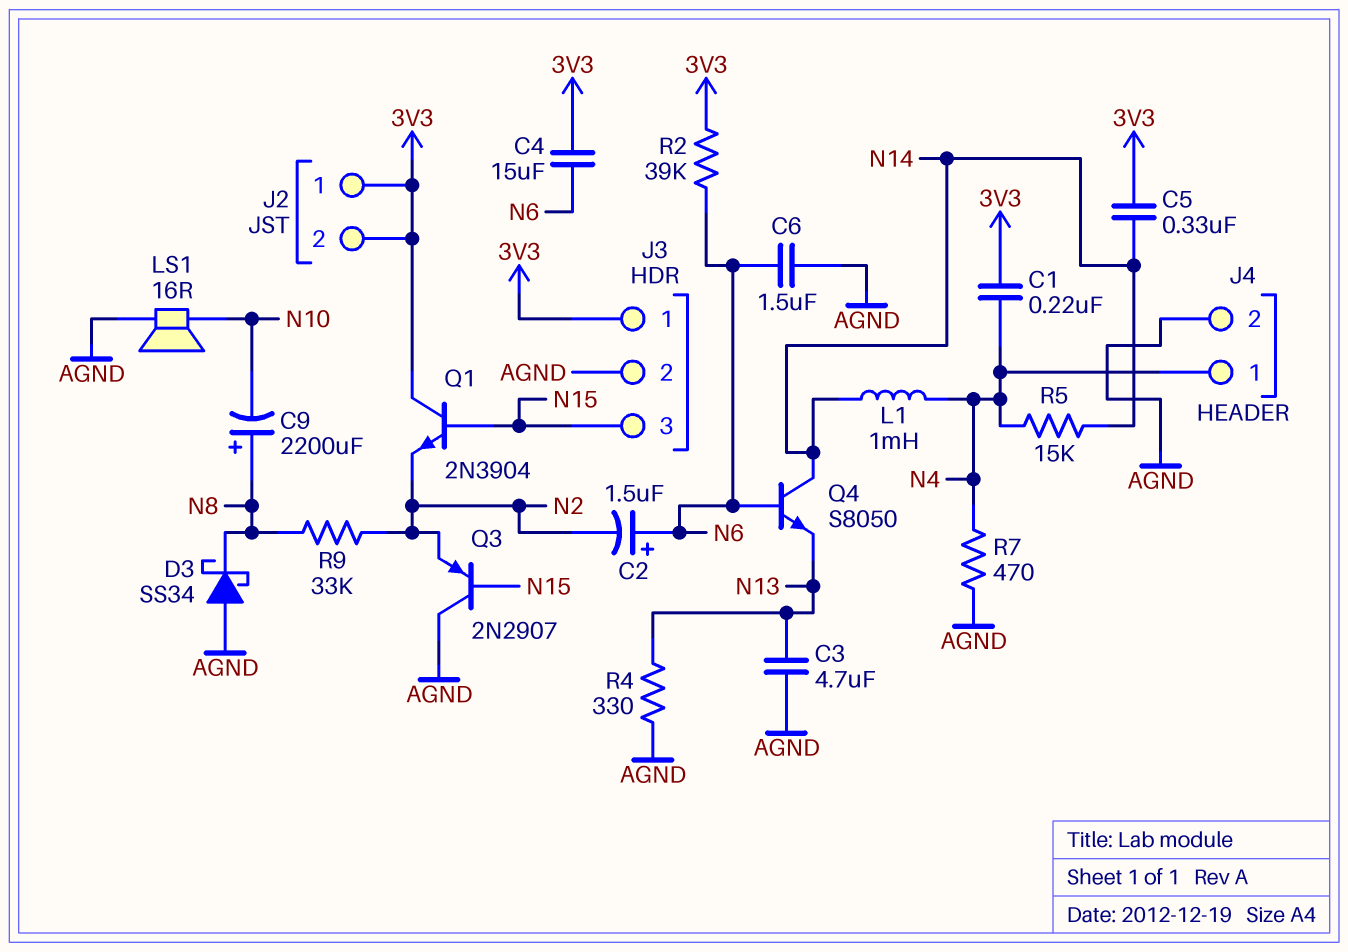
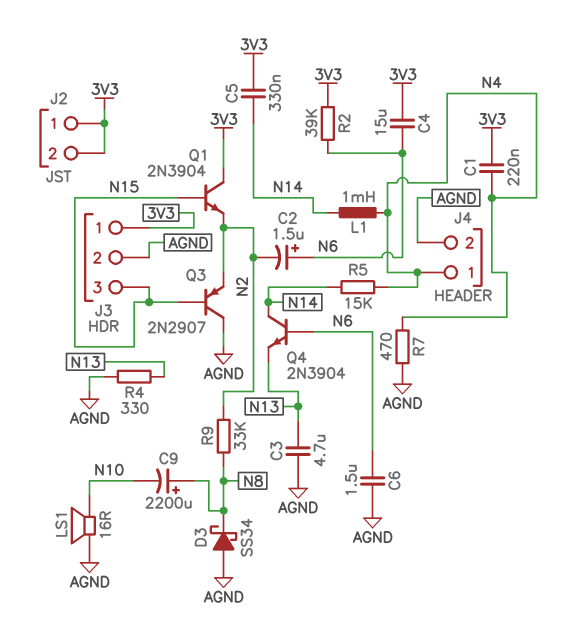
Q4: NPN S8050 (B N6, C N14, E N13) -> NPN 2N3904 (B N6, C N14, E N13)

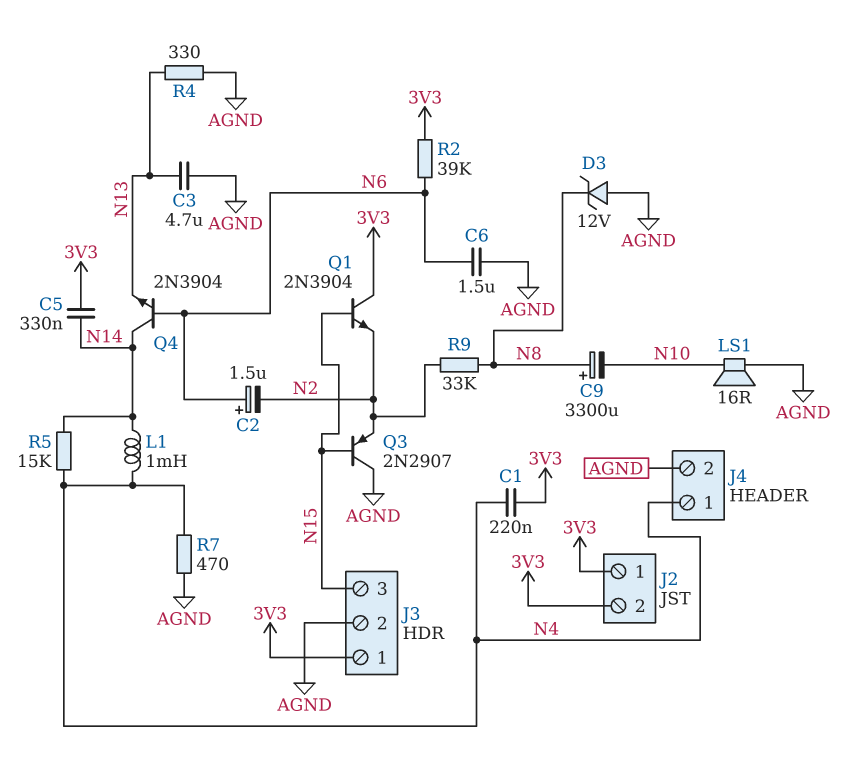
C4: 15uF (3V3, N6) -> none
C9: 2200uF (plus N8, minus N10) -> 3300uF (plus N8, minus N10)
D3: schottky SS34 (A AGND, K N8) -> zener 12V (A AGND, K N8)

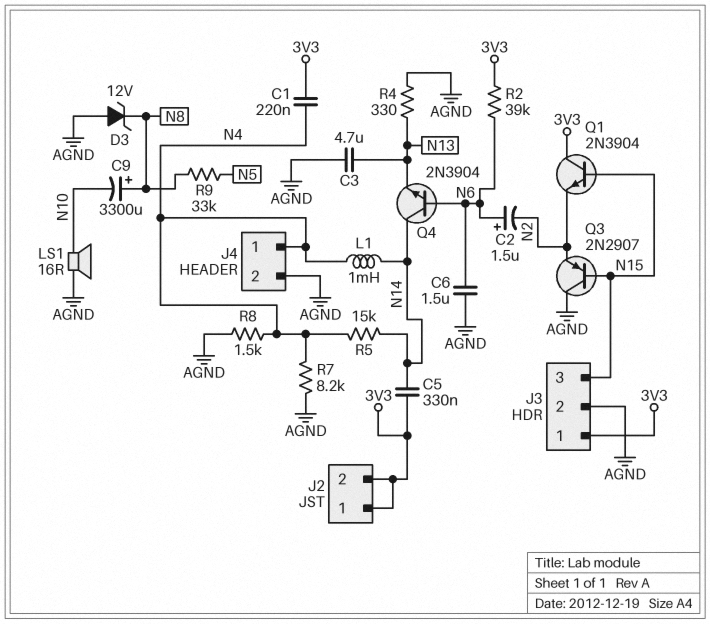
R7: 470 (AGND, N4) -> 8.2k (AGND, N4)
R8: none -> 1.5k (AGND, N4)
R9: 33k (N2, N8) -> 33k (N5, N8)

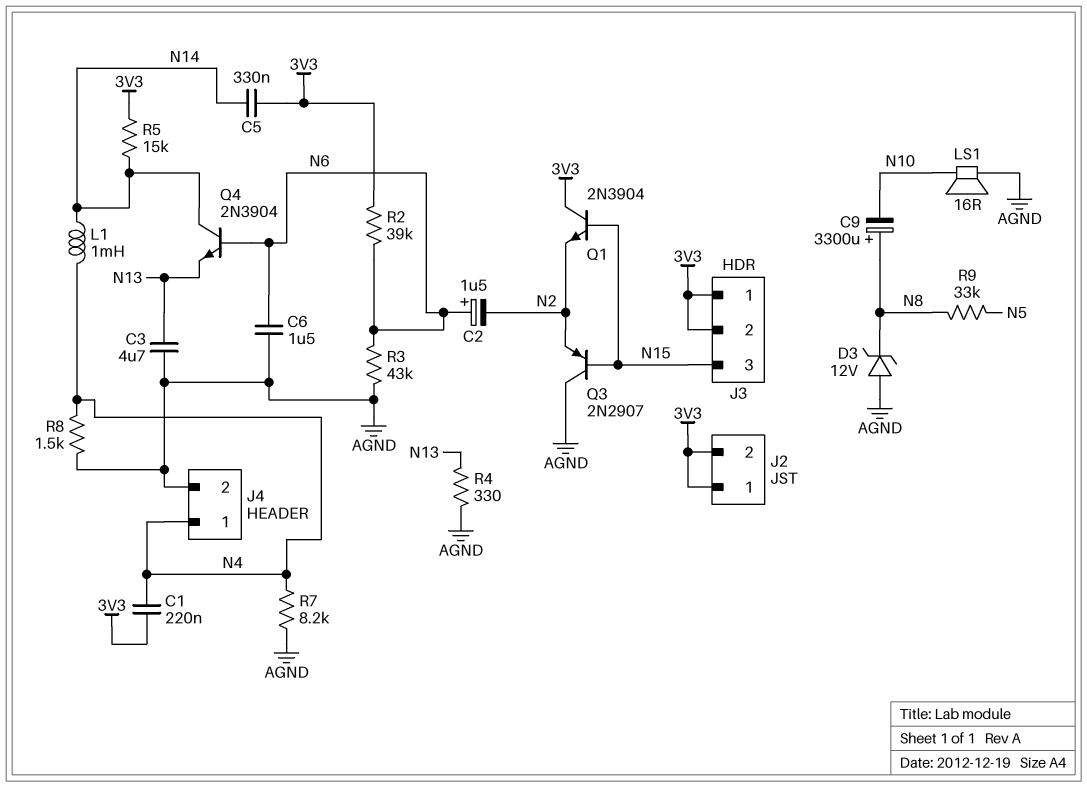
J3 pin 2: AGND -> 3V3
R3: none -> 43k (AGND, N6)
R5: 15k (N4, N14) -> 15k (3V3, N14)

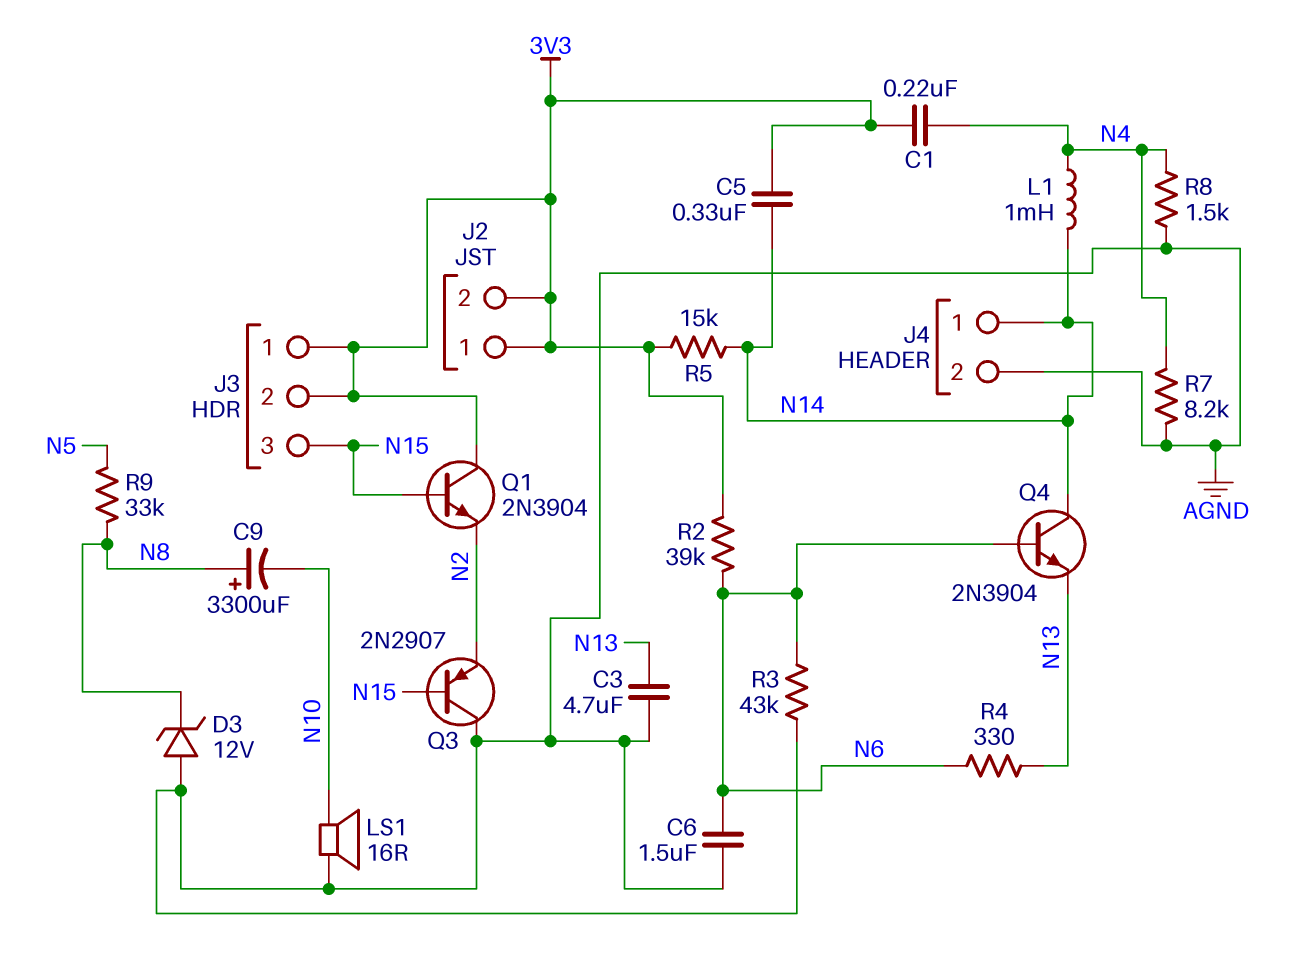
C2: 1.5uF (plus N6, minus N2) -> none
J4 pin 1: N4 -> N14
R4: 330 (AGND, N13) -> 330 (N6, N13)

